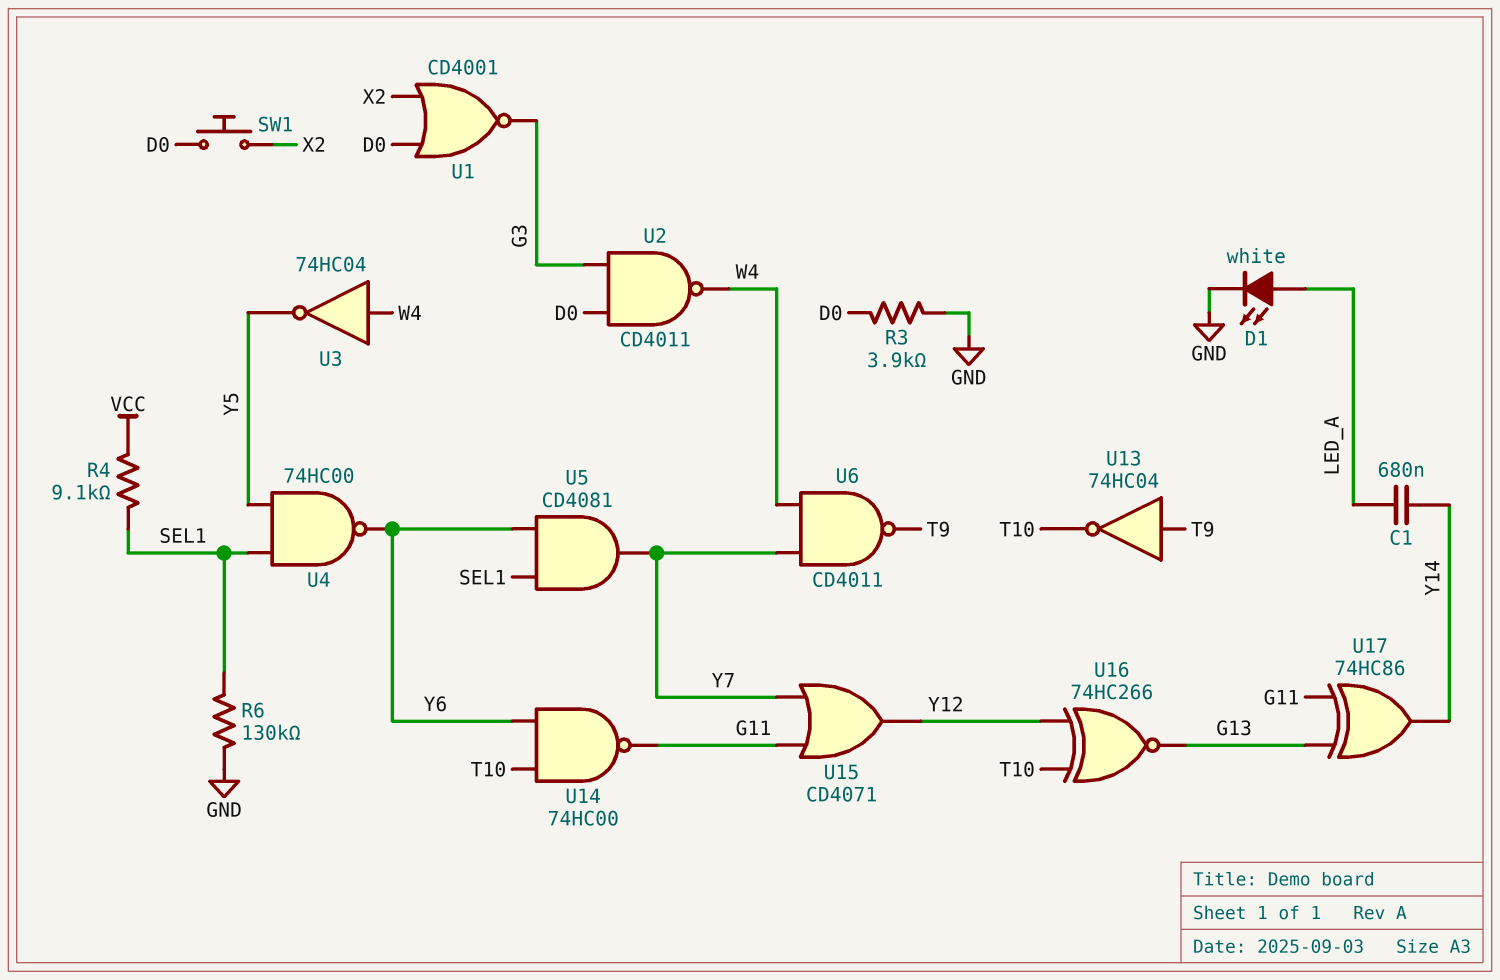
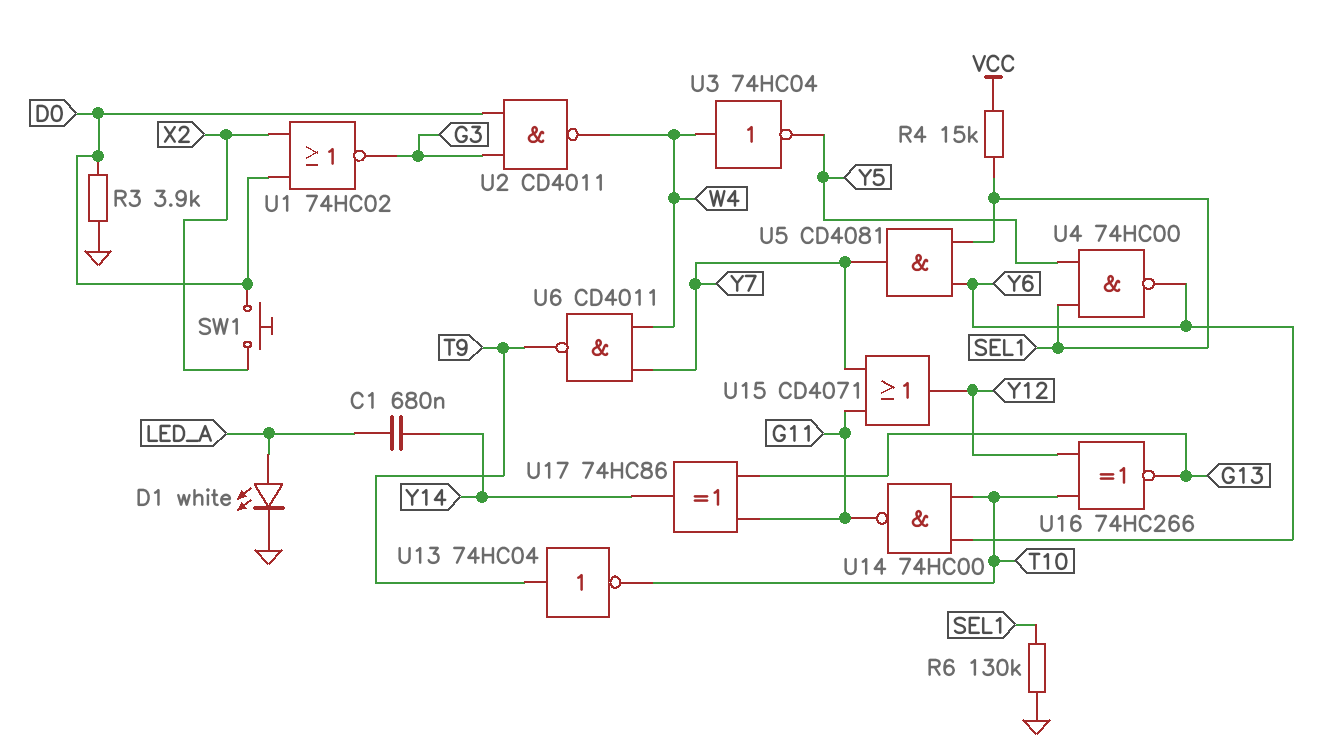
R4: 9.1k (SEL1, VCC) -> 15k (SEL1, VCC)
U1: NOR CD4001 (in D0, in X2, out G3) -> NOR 74HC02 (in D0, in X2, out G3)

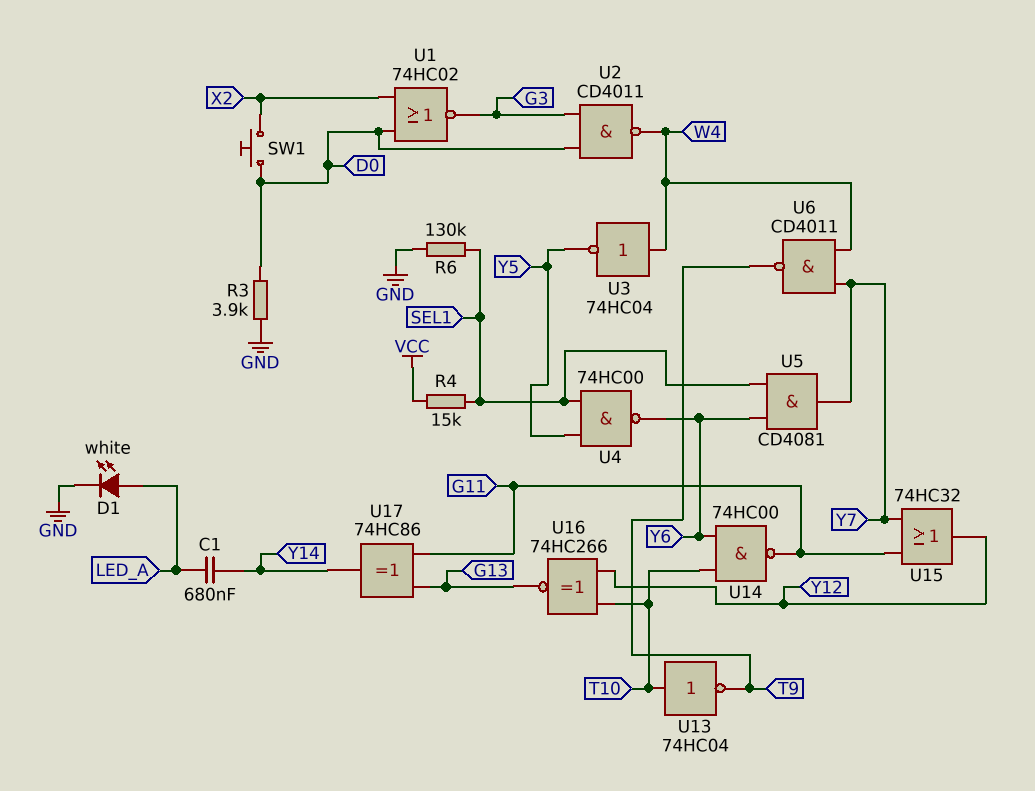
U13: NOT 74HC04 (in T9, out T10) -> NOT 74HC04 (in T10, out T9)
U15: OR CD4071 (in G11, in Y7, out Y12) -> OR 74HC32 (in G11, in Y7, out Y12)

